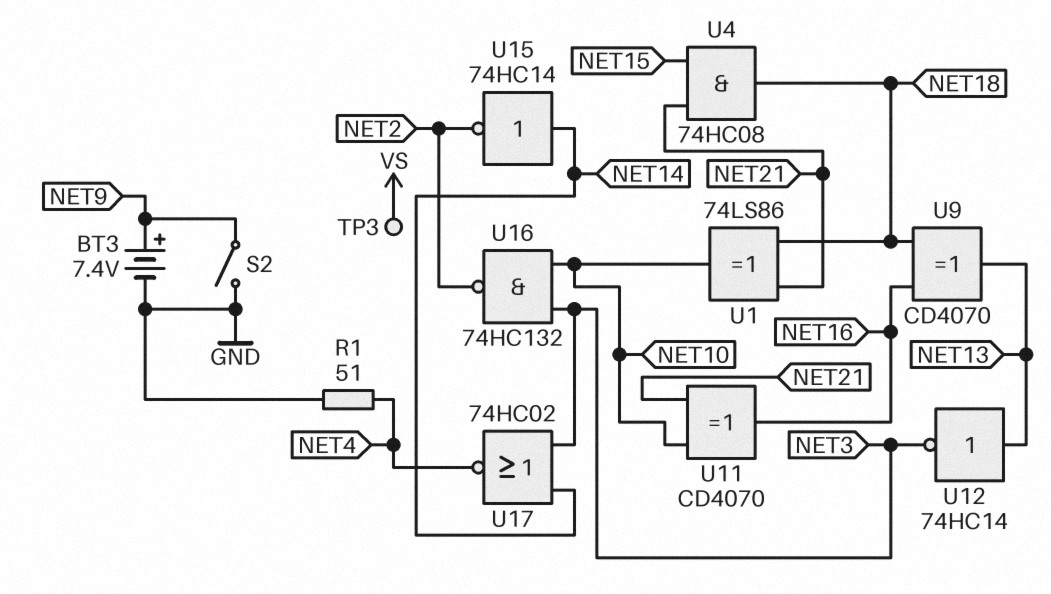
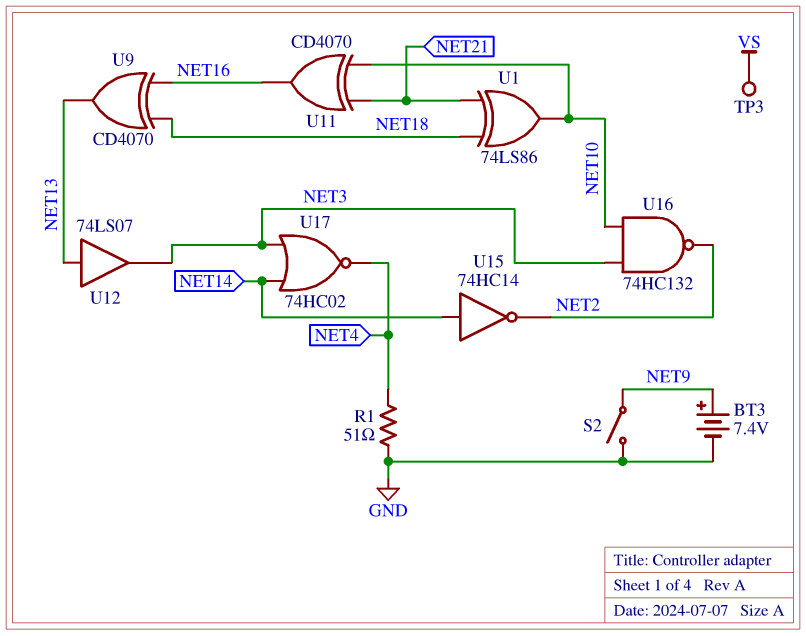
U4: AND 74HC08 (in NET15, in NET21, out NET18) -> none
U12: NOT 74HC14 (in NET13, out NET3) -> buffer 74LS07 (in NET13, out NET3)

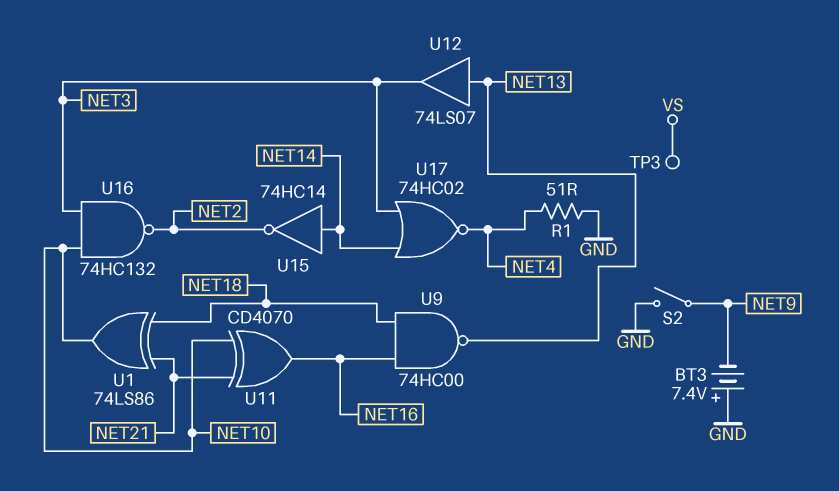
BT3: 7.4V (plus NET9, minus GND) -> 7.4V (plus GND, minus NET9)
U9: XOR CD4070 (in NET16, in NET18, out NET13) -> NAND 74HC00 (in NET16, in NET18, out NET13)

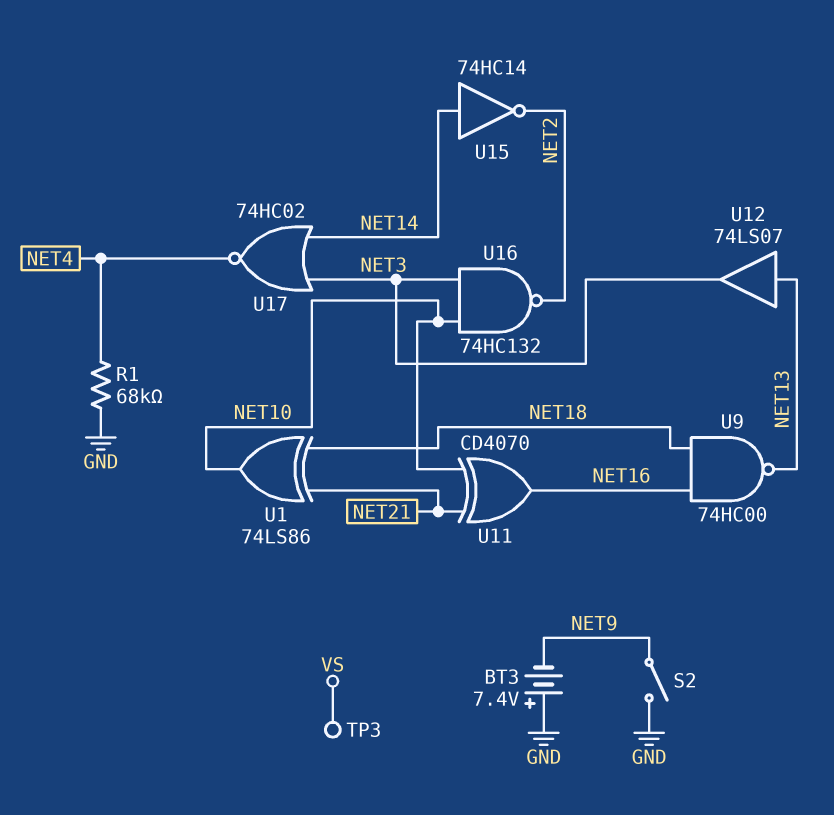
R1: 51 (GND, NET4) -> 68k (GND, NET4)

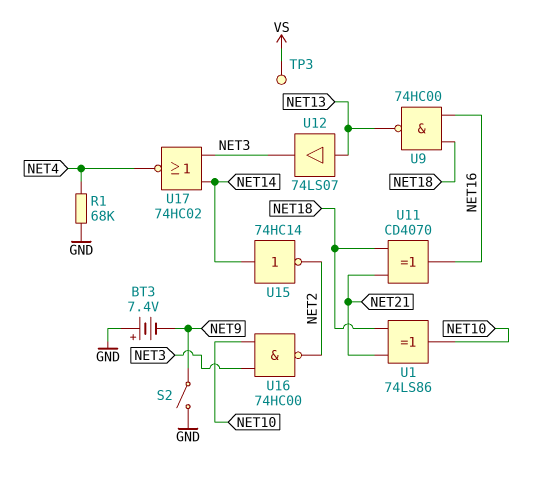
U11: XOR CD4070 (in NET10, in NET21, out NET16) -> XOR CD4070 (in NET18, in NET21, out NET16)
U16: NAND 74HC132 (in NET3, in NET10, out NET2) -> NAND 74HC00 (in NET3, in NET10, out NET2)

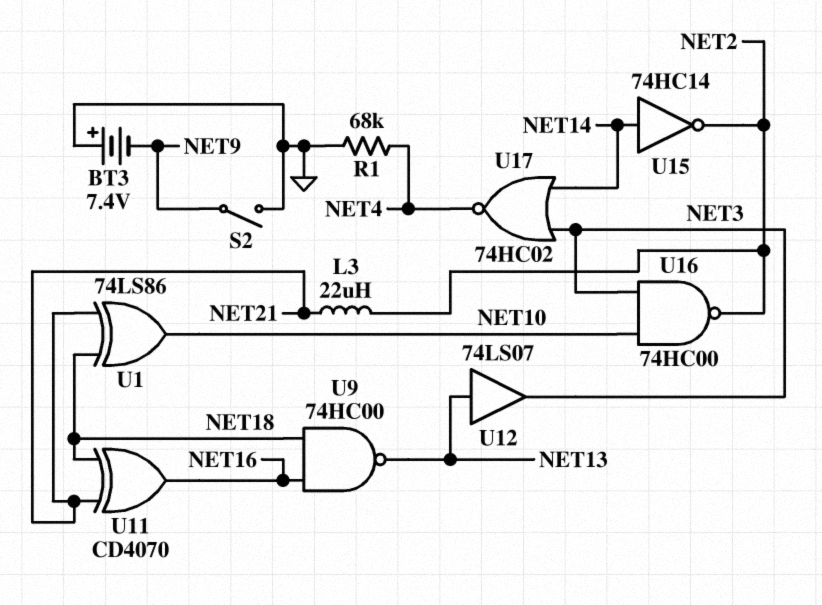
L3: none -> 22uH (NET2, NET21)
TP3: test point (VS) -> none

